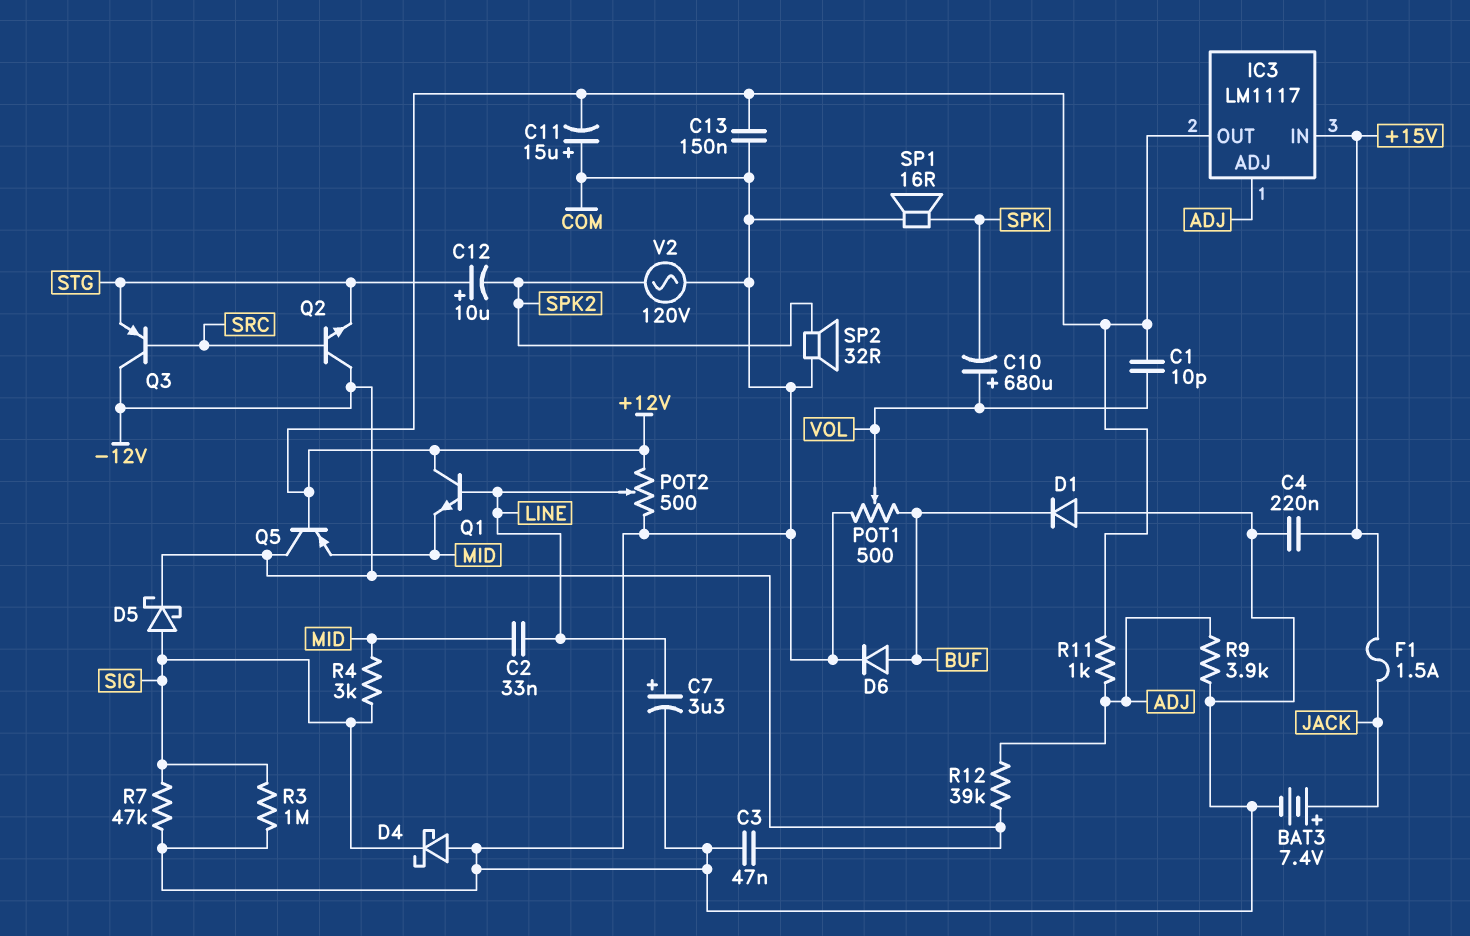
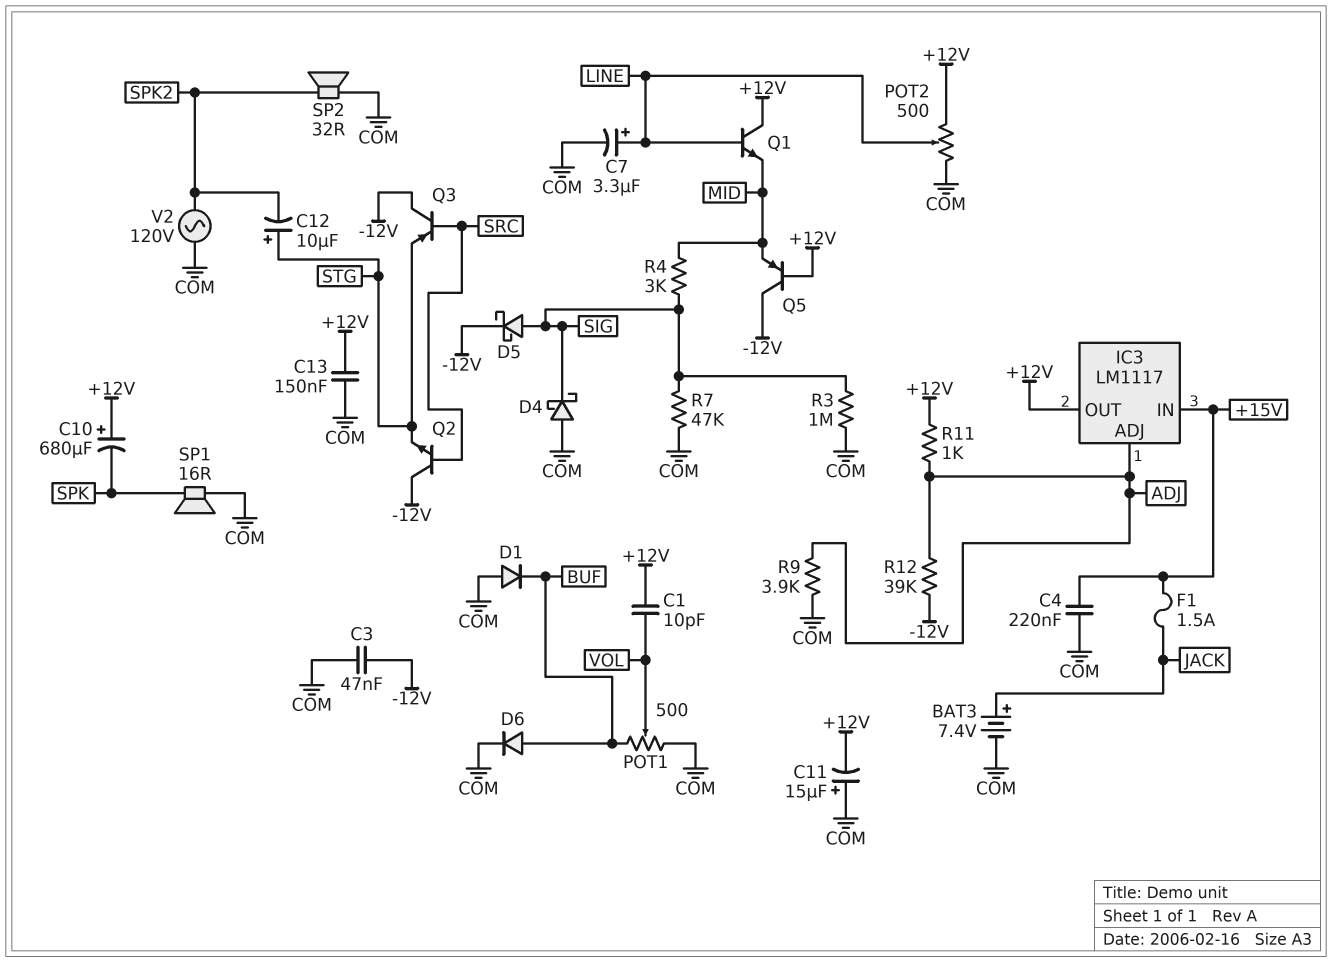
C2: 33nF (LINE, MID) -> none
C10: 680uF (plus VOL, minus SPK) -> 680uF (plus +12V, minus SPK)

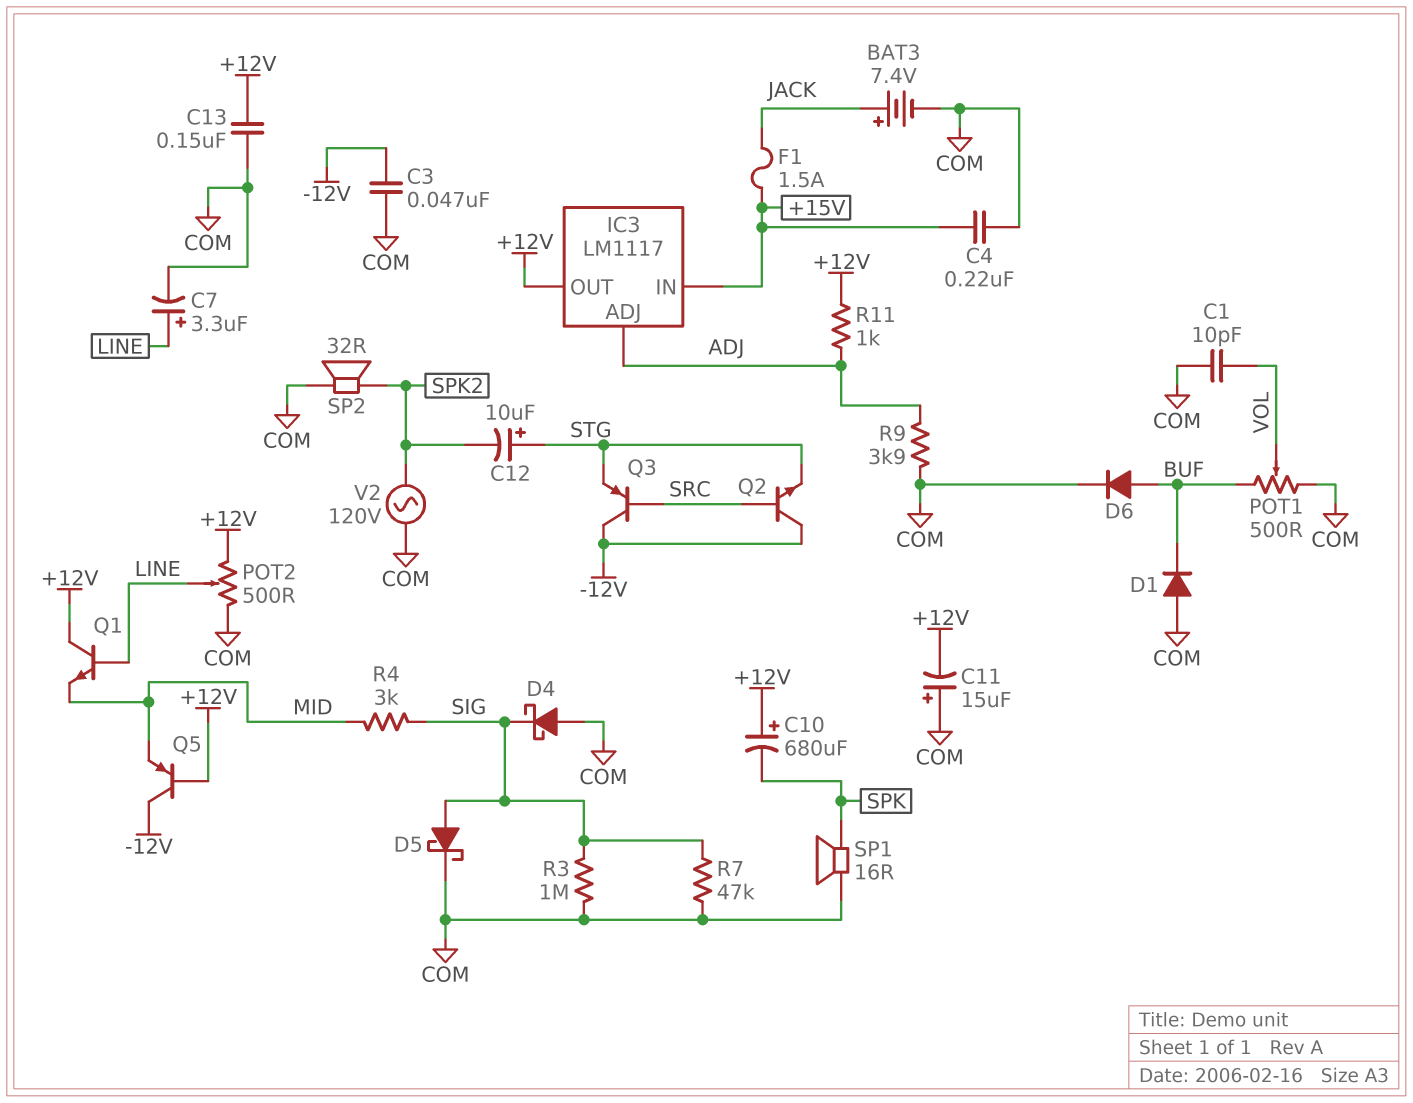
C1: 10pF (+12V, VOL) -> 10pF (COM, VOL)
D5: schottky (A SIG, K -12V) -> schottky (A SIG, K COM)
R12: 39k (-12V, ADJ) -> none

